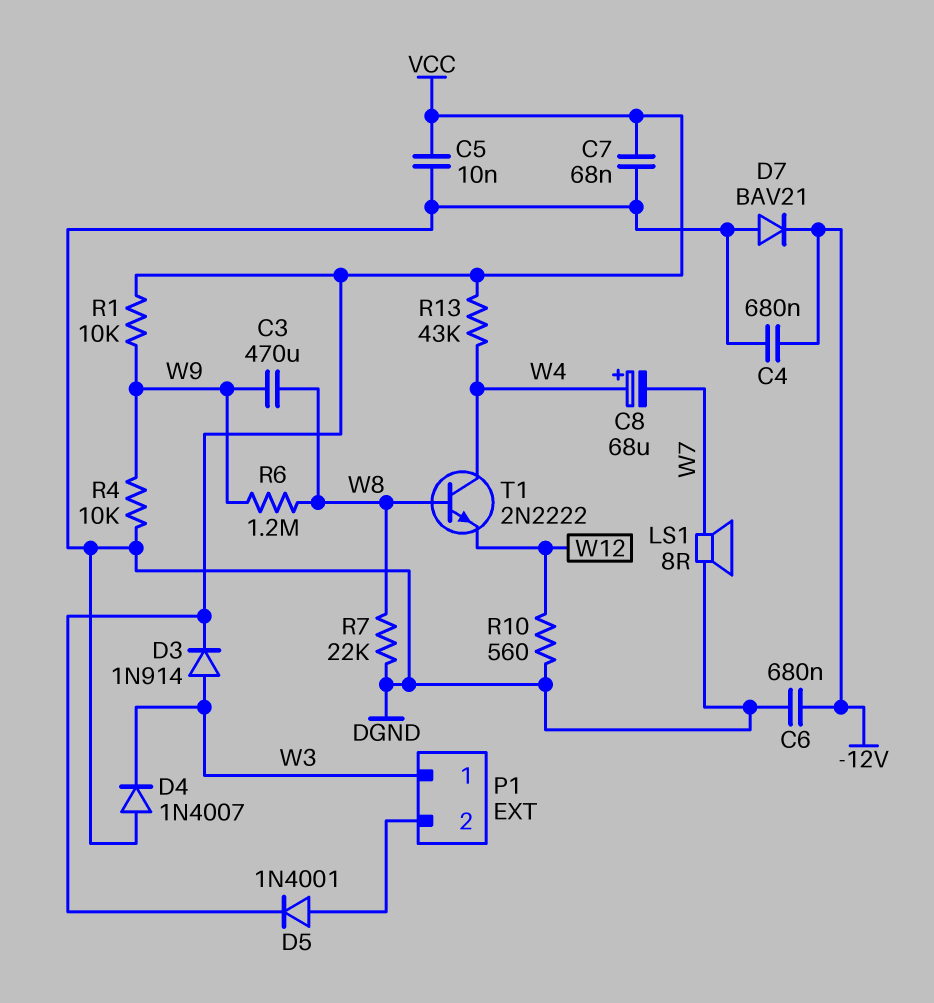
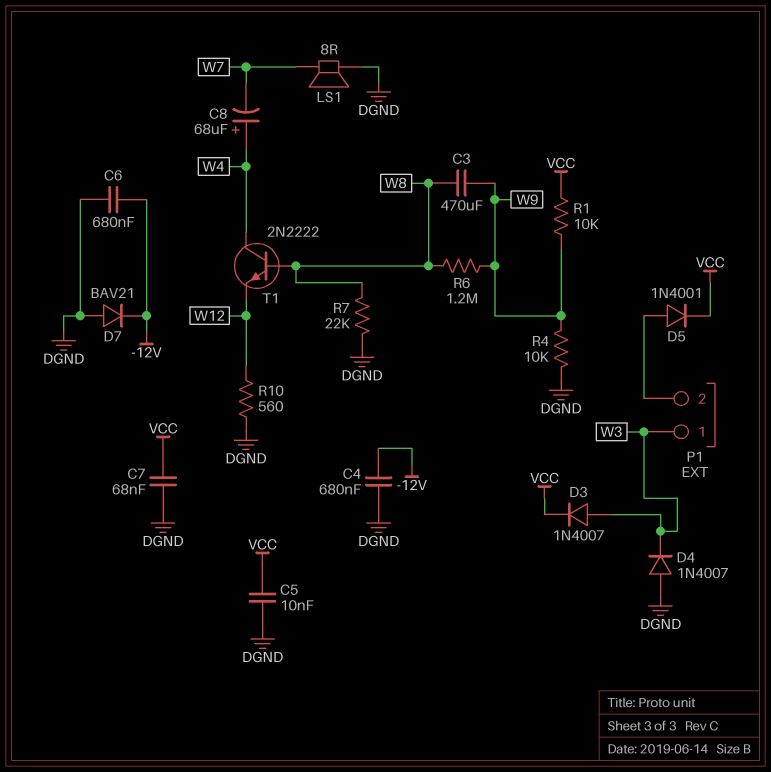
D3: diode 1N914 (A W3, K VCC) -> diode 1N4007 (A W3, K VCC)
R13: 43k (VCC, W4) -> none

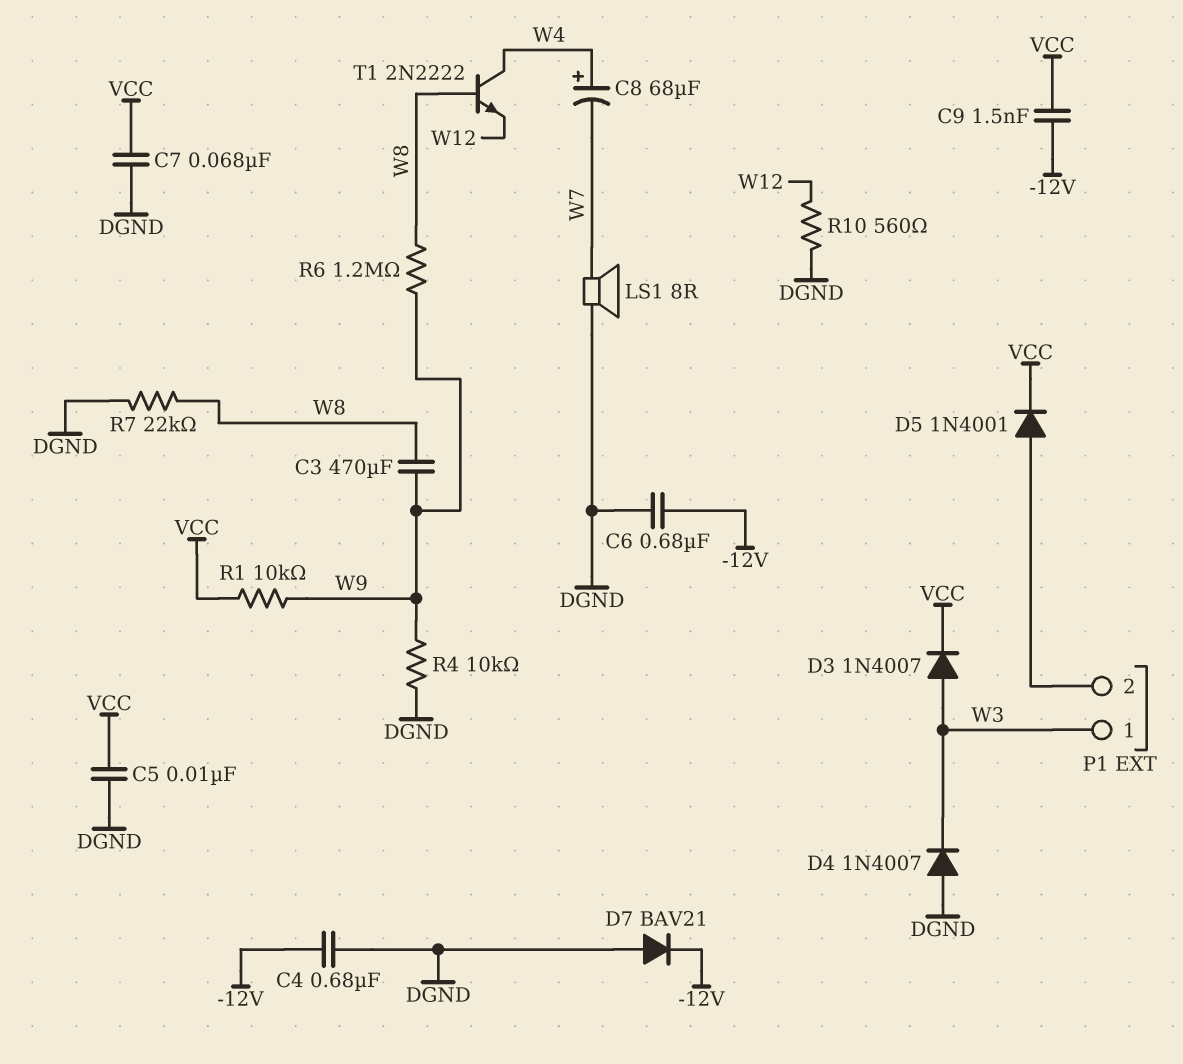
C9: none -> 1.5nF (-12V, VCC)

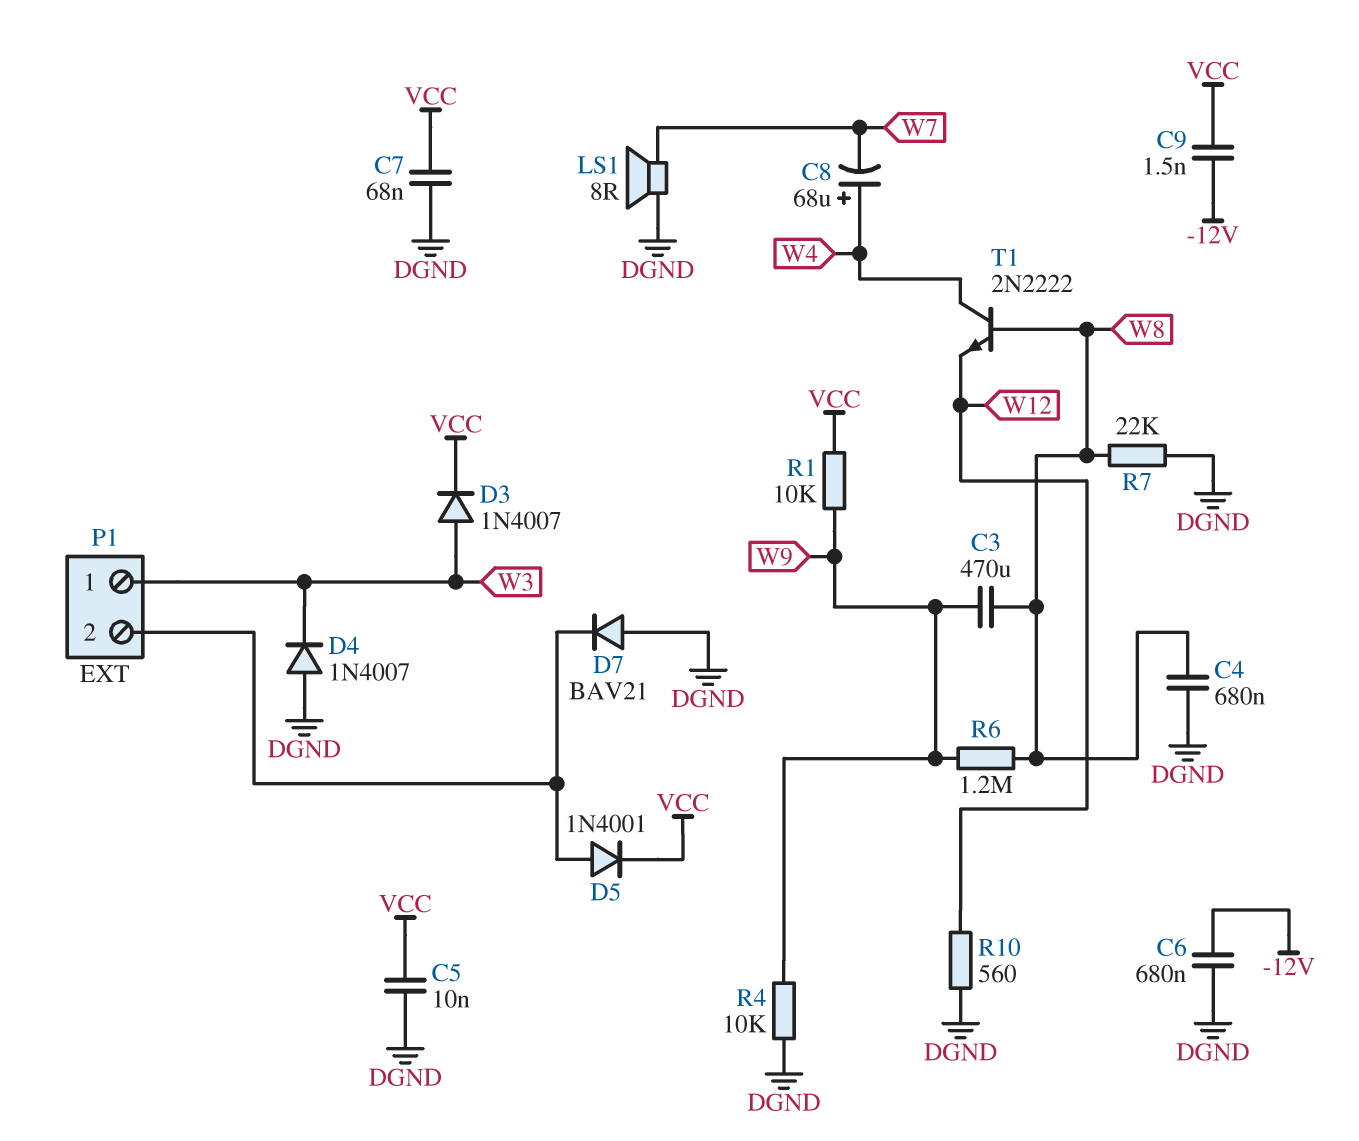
C4: 680nF (-12V, DGND) -> 680nF (DGND, W8)
D7: diode BAV21 (A DGND, K -12V) -> diode BAV21 (A DGND, K P1/2)

